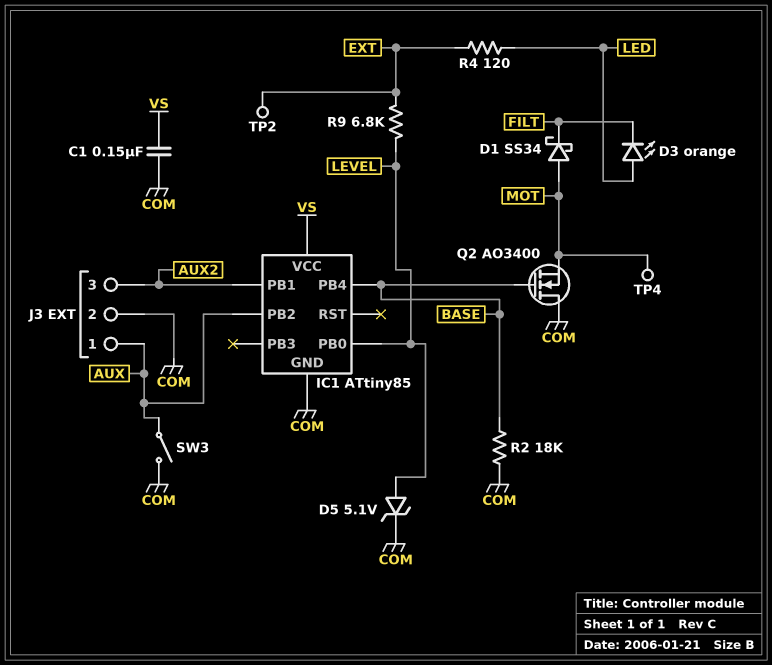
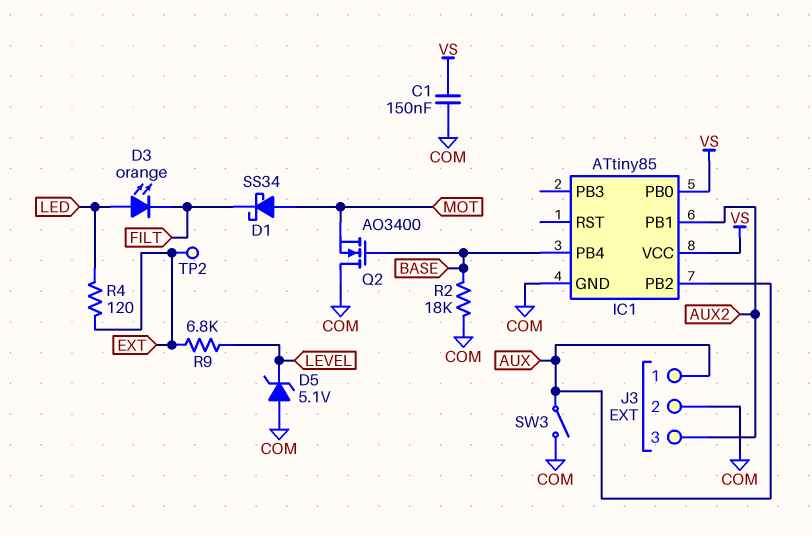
D5: zener 5.1V (A LEVEL, K COM) -> zener 5.1V (A COM, K LEVEL)
IC1 pin PB0: LEVEL -> VS
TP4: test point (MOT) -> none

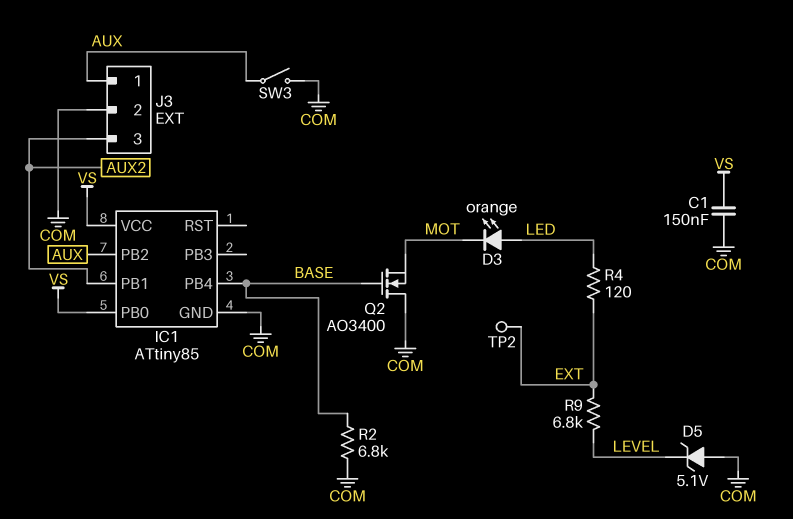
D1: schottky SS34 (A MOT, K FILT) -> none
D3: LED orange (A LED, K FILT) -> LED orange (A LED, K MOT)
R2: 18k (BASE, COM) -> 6.8k (BASE, COM)

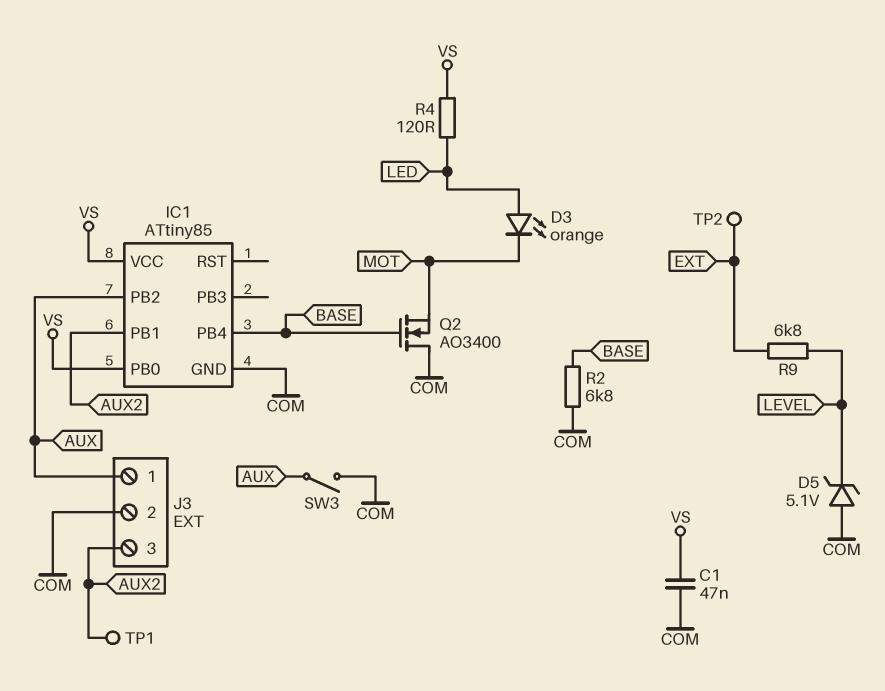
C1: 150nF (COM, VS) -> 47nF (COM, VS)
R4: 120 (EXT, LED) -> 120 (LED, VS)
TP1: none -> test point (AUX2)

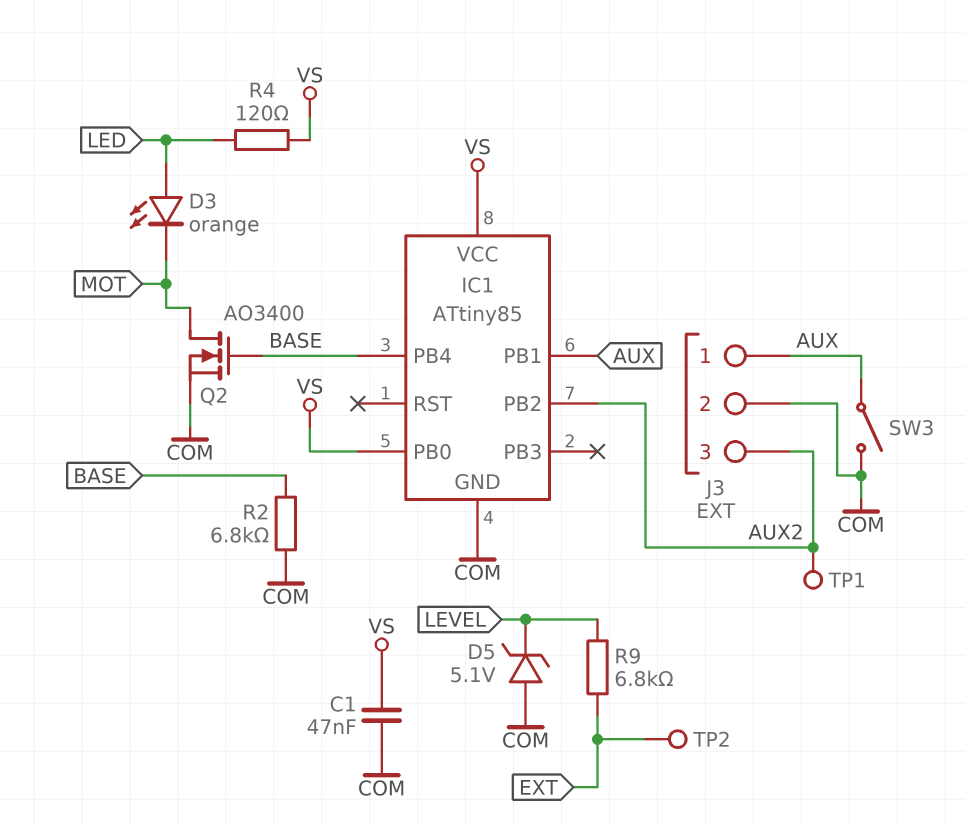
IC1 pin PB1: AUX2 -> AUX
IC1 pin PB2: AUX -> AUX2
Q2: NMOS AO3400 (G BASE, D COM, S MOT) -> NMOS AO3400 (G BASE, D MOT, S COM)

